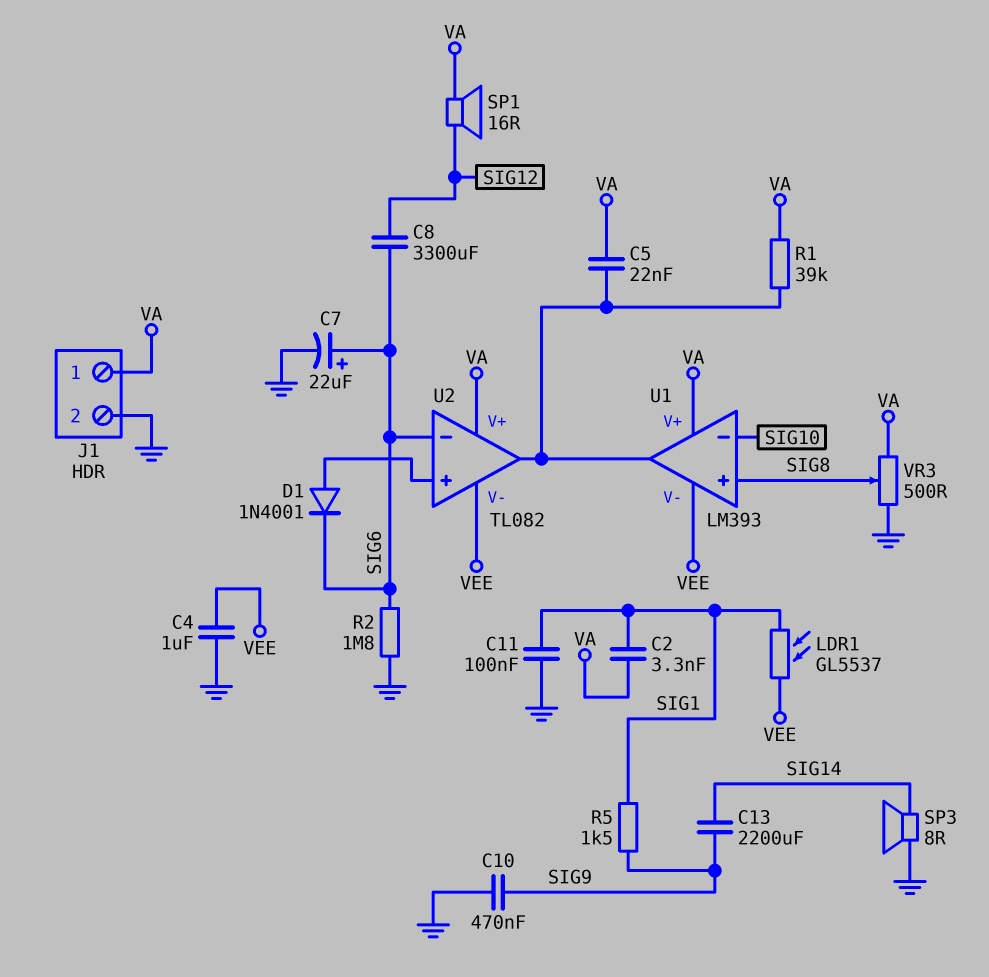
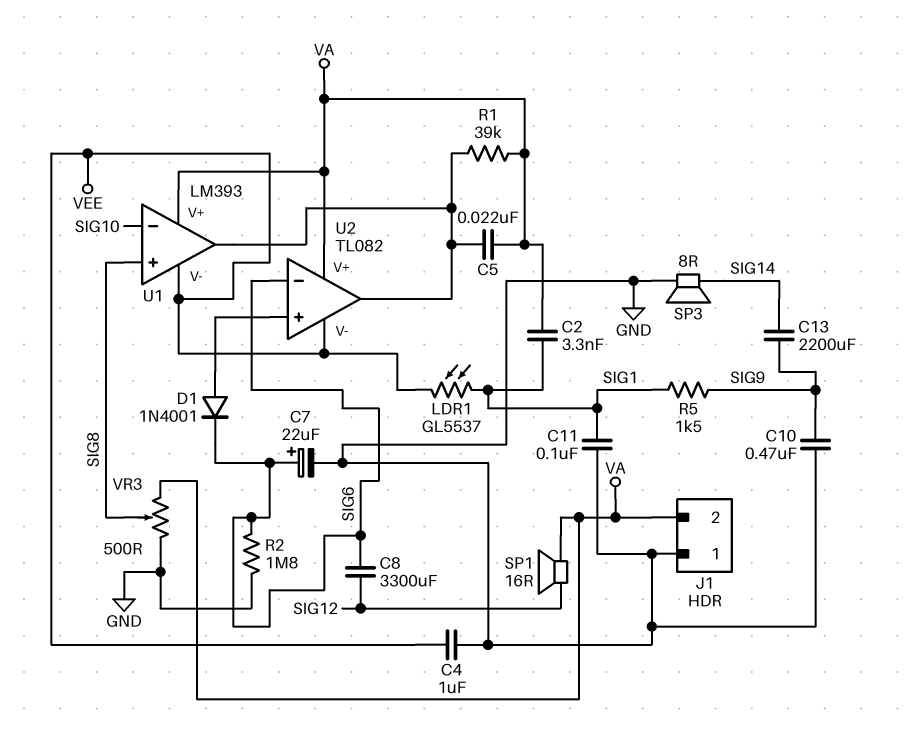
J1 pin 1: VA -> GND
J1 pin 2: GND -> VA

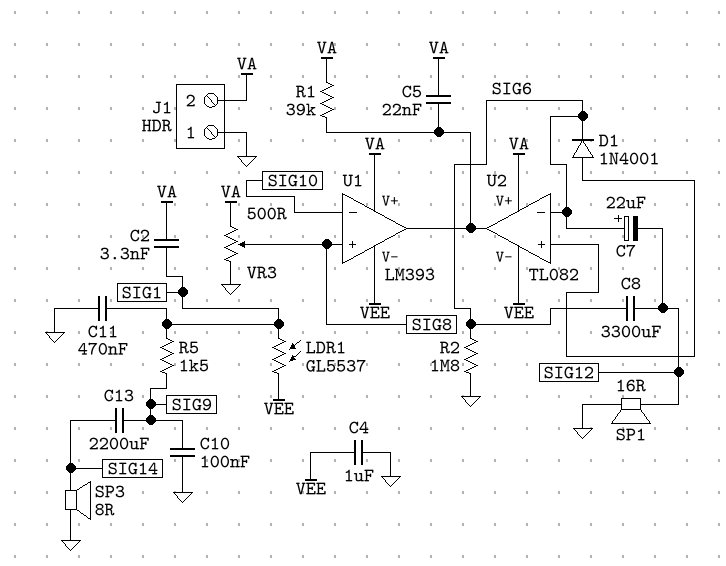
C7: 22uF (plus SIG6, minus GND) -> 22uF (plus SIG6, minus SIG12)
C10: 470nF (GND, SIG9) -> 100nF (GND, SIG9)
C11: 100nF (GND, SIG1) -> 470nF (GND, SIG1)
SP1: speaker 16R (SIG12, VA) -> speaker 16R (GND, SIG12)

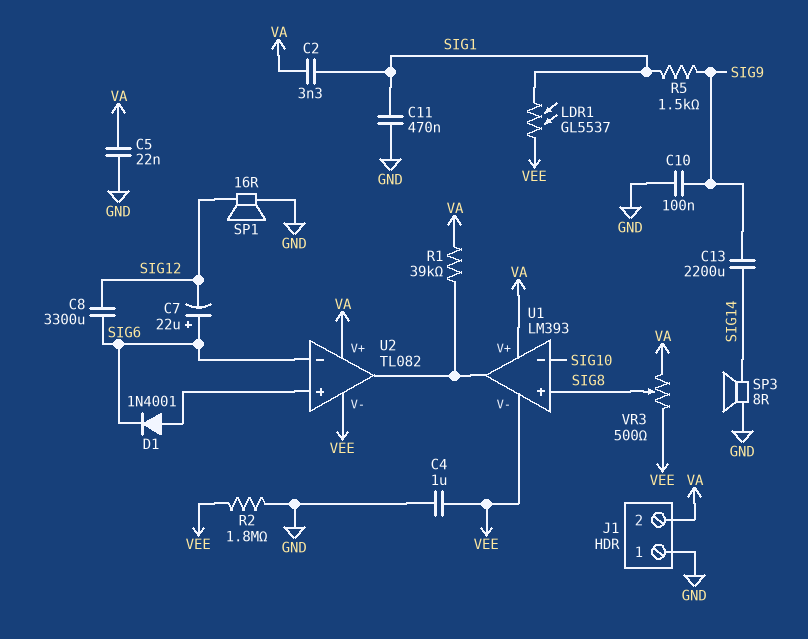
C5: 22nF (U1/out, VA) -> 22nF (GND, VA)
R2: 1.8M (GND, SIG6) -> 1.8M (GND, VEE)
VR3: 500 (GND, VA, wiper SIG8) -> 500 (VA, VEE, wiper SIG8)

